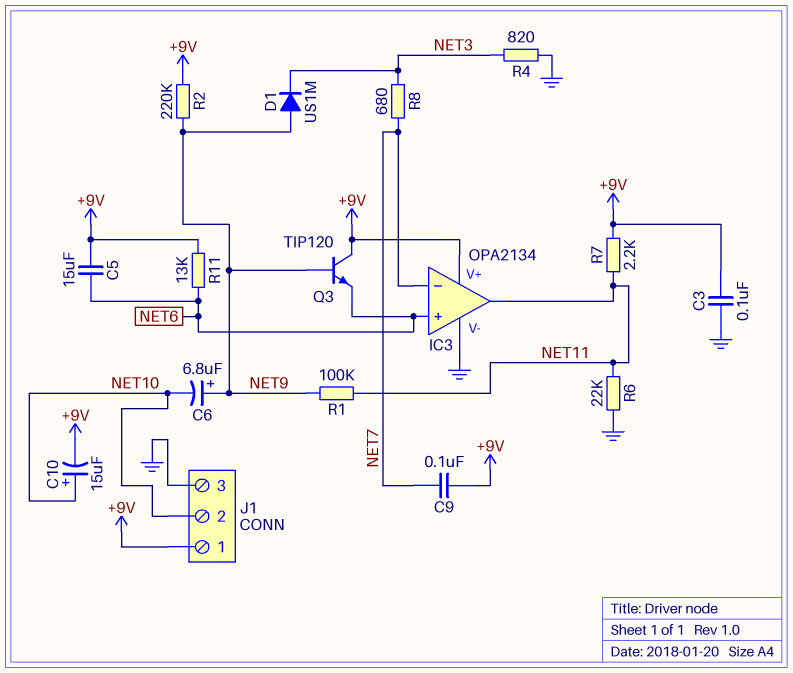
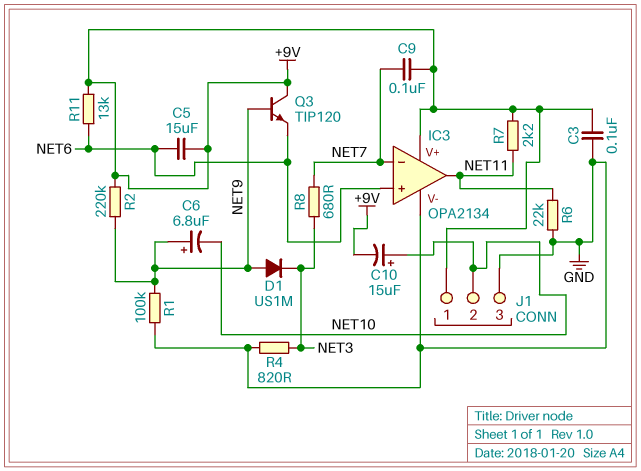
R1: 100k (NET9, NET11) -> 100k (GND, NET9)

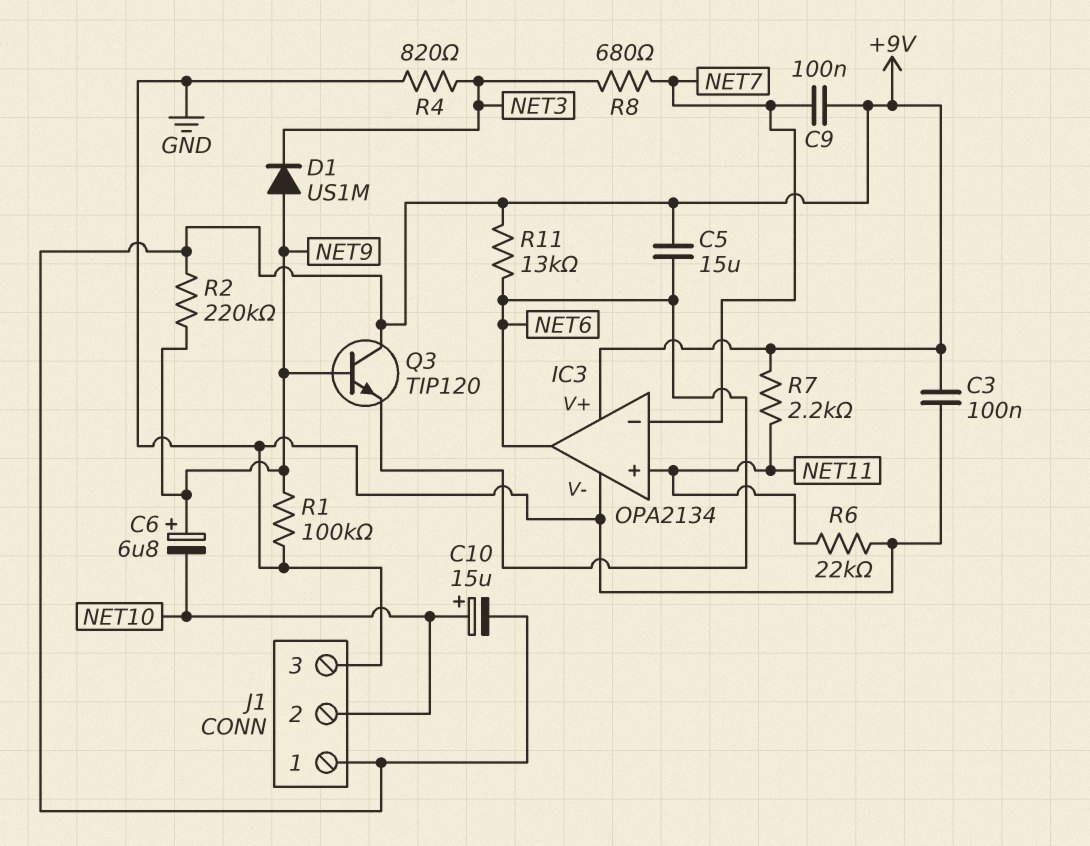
IC3 pin in+: NET6 -> NET11
IC3 pin out: NET11 -> NET6

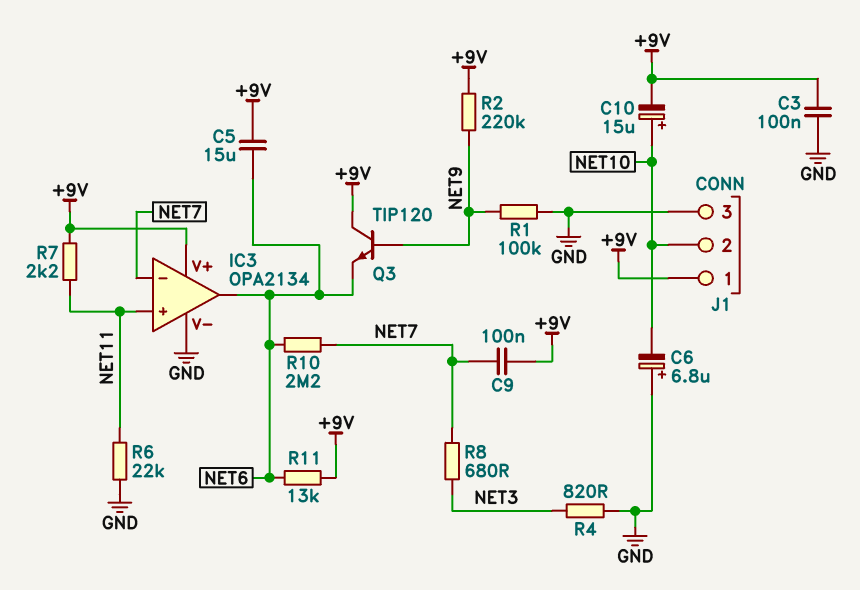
C6: 6.8uF (plus NET9, minus NET10) -> 6.8uF (plus GND, minus NET10)
D1: diode US1M (A NET9, K NET3) -> none
R10: none -> 2.2M (NET6, NET7)

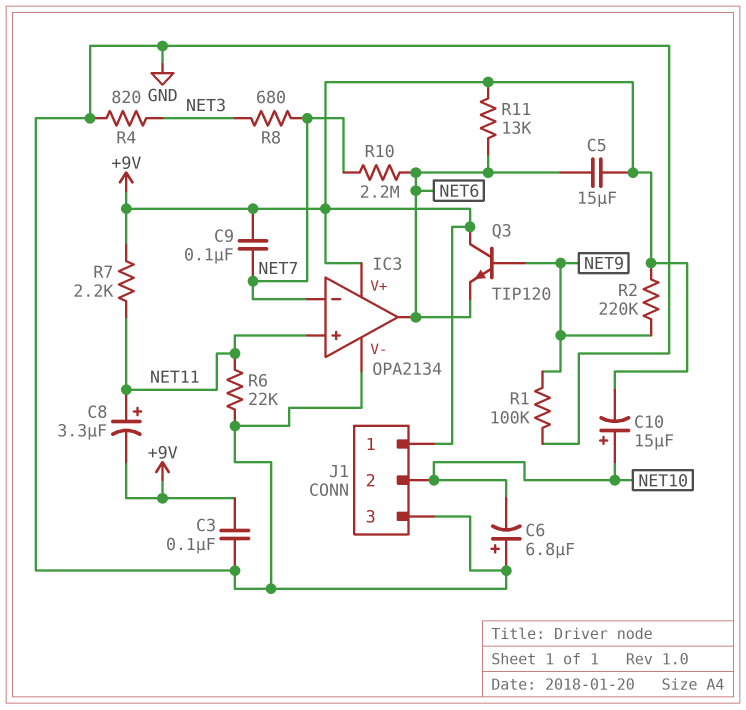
C8: none -> 3.3uF (plus NET11, minus +9V)

